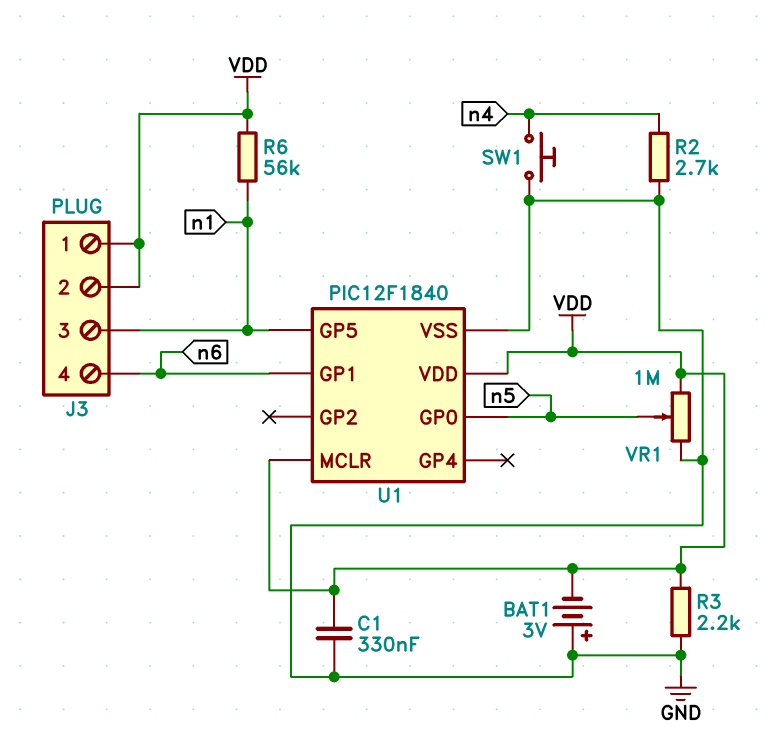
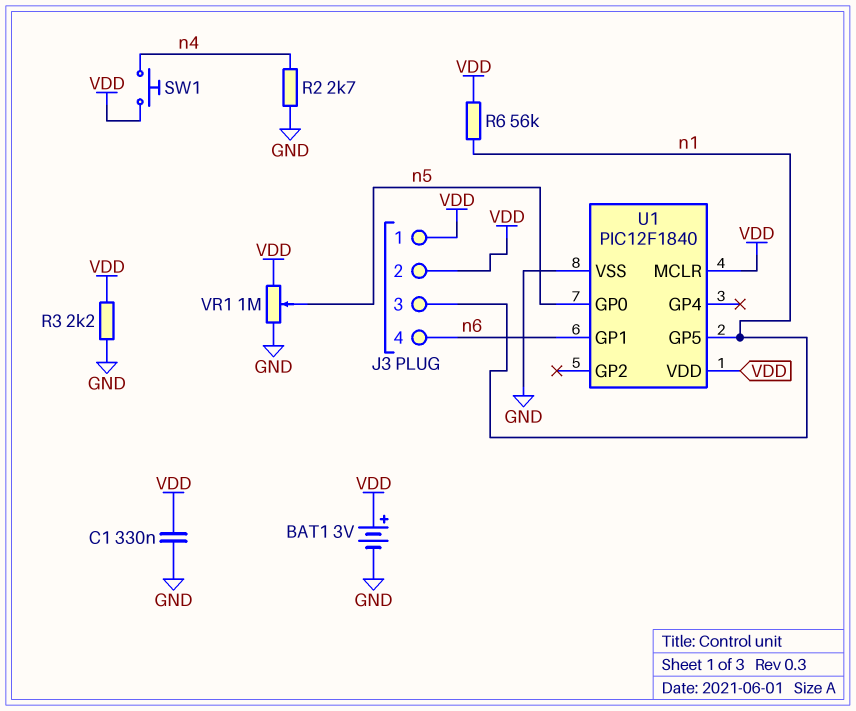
BAT1: 3V (plus GND, minus VDD) -> 3V (plus VDD, minus GND)
SW1: button (GND, n4) -> button (VDD, n4)

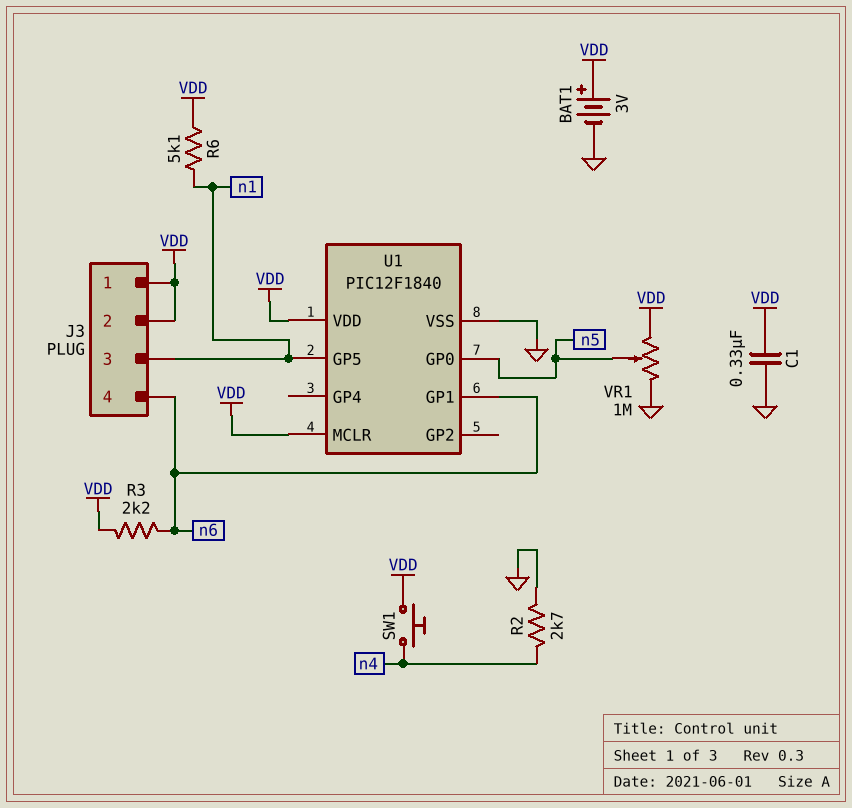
R3: 2.2k (GND, VDD) -> 2.2k (VDD, n6)
R6: 56k (VDD, n1) -> 5.1k (VDD, n1)

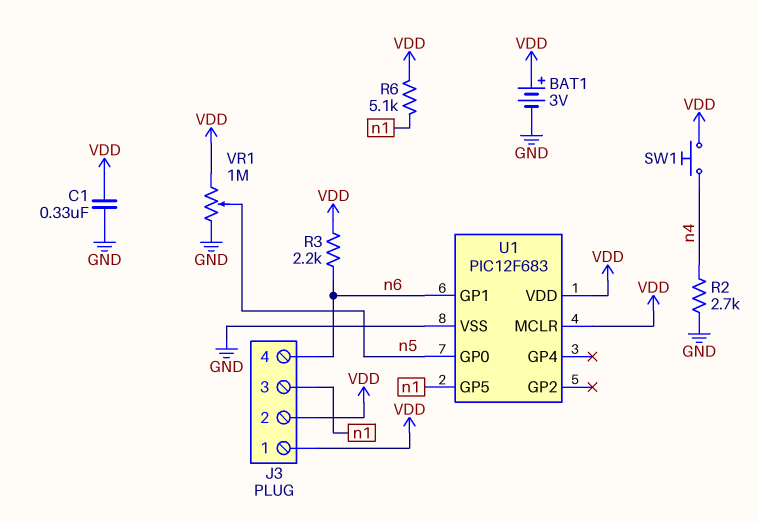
U1: PIC12F1840 -> PIC12F683

